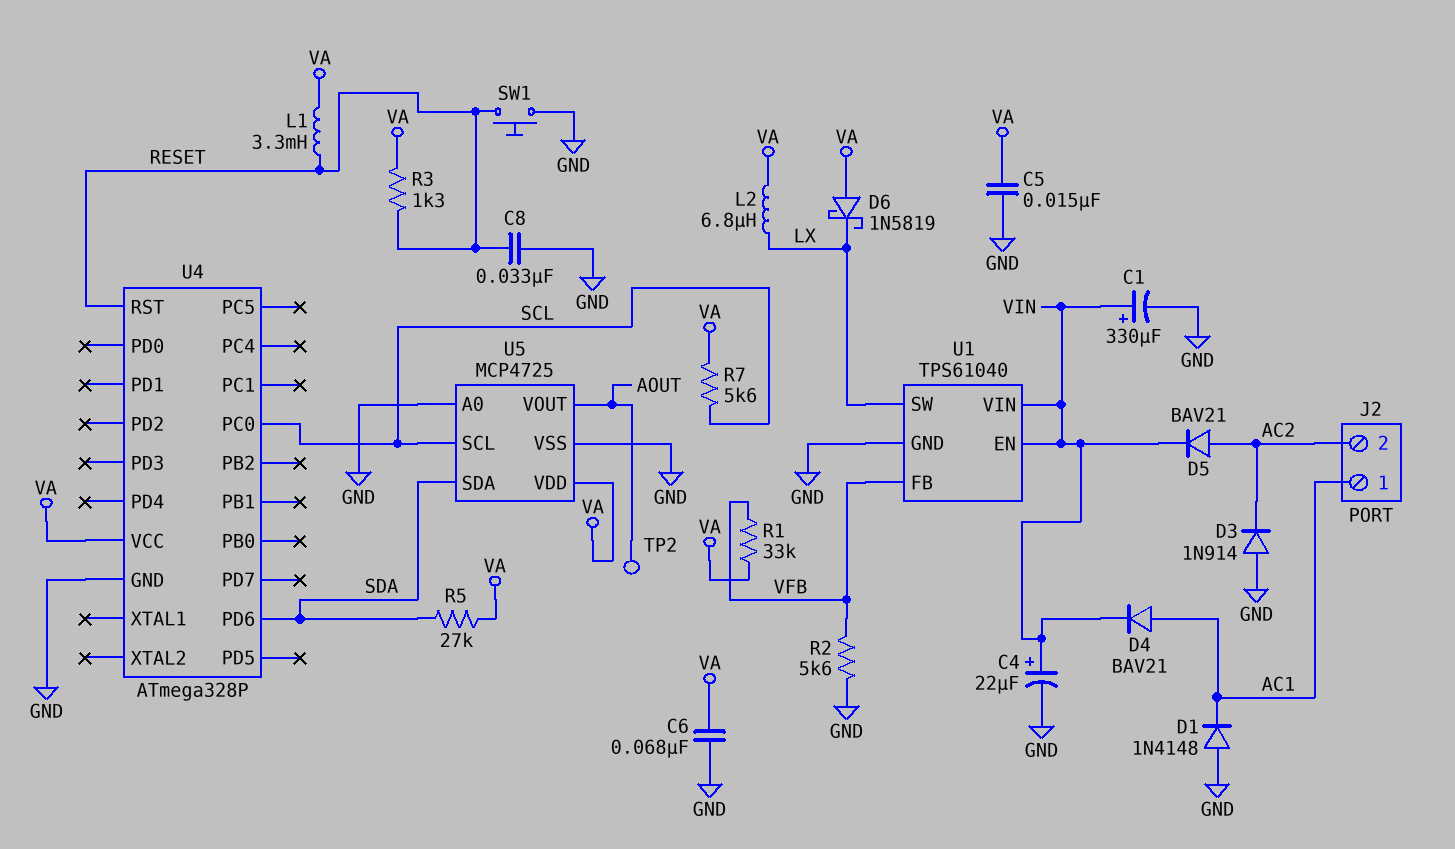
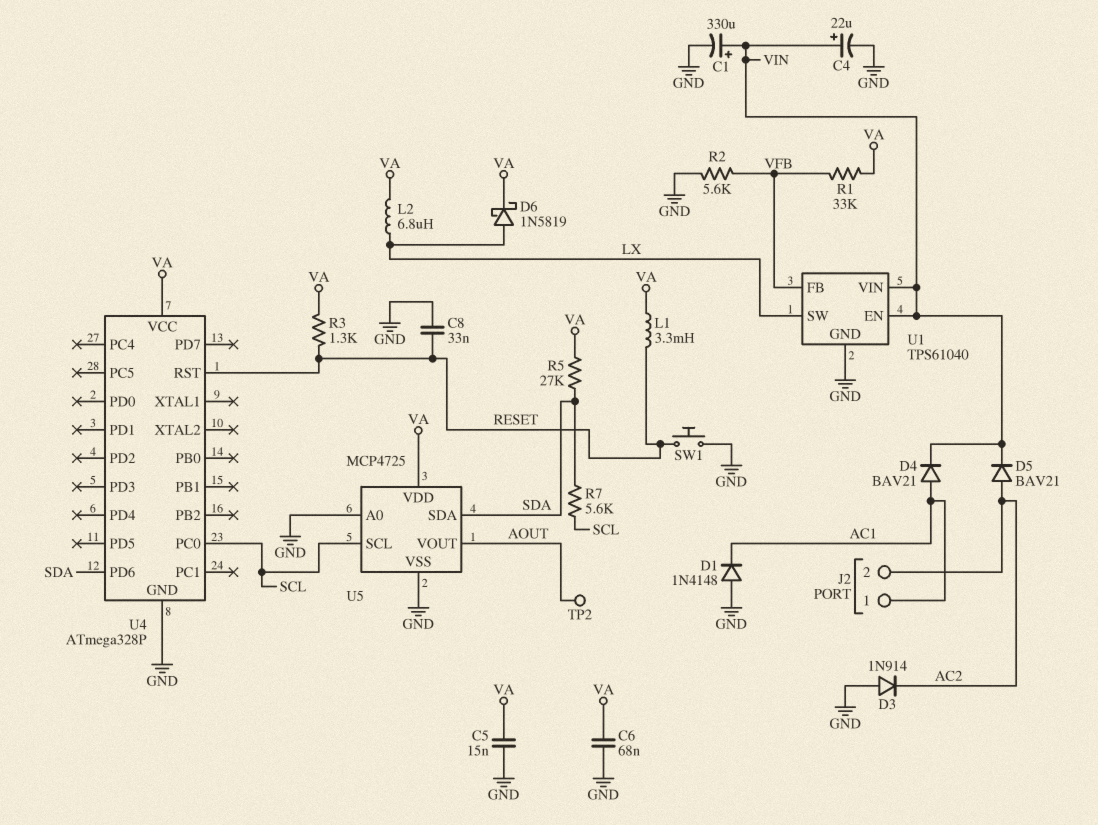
D6: schottky 1N5819 (A VA, K LX) -> schottky 1N5819 (A LX, K VA)
R7: 5.6k (SCL, VA) -> 5.6k (SCL, SDA)

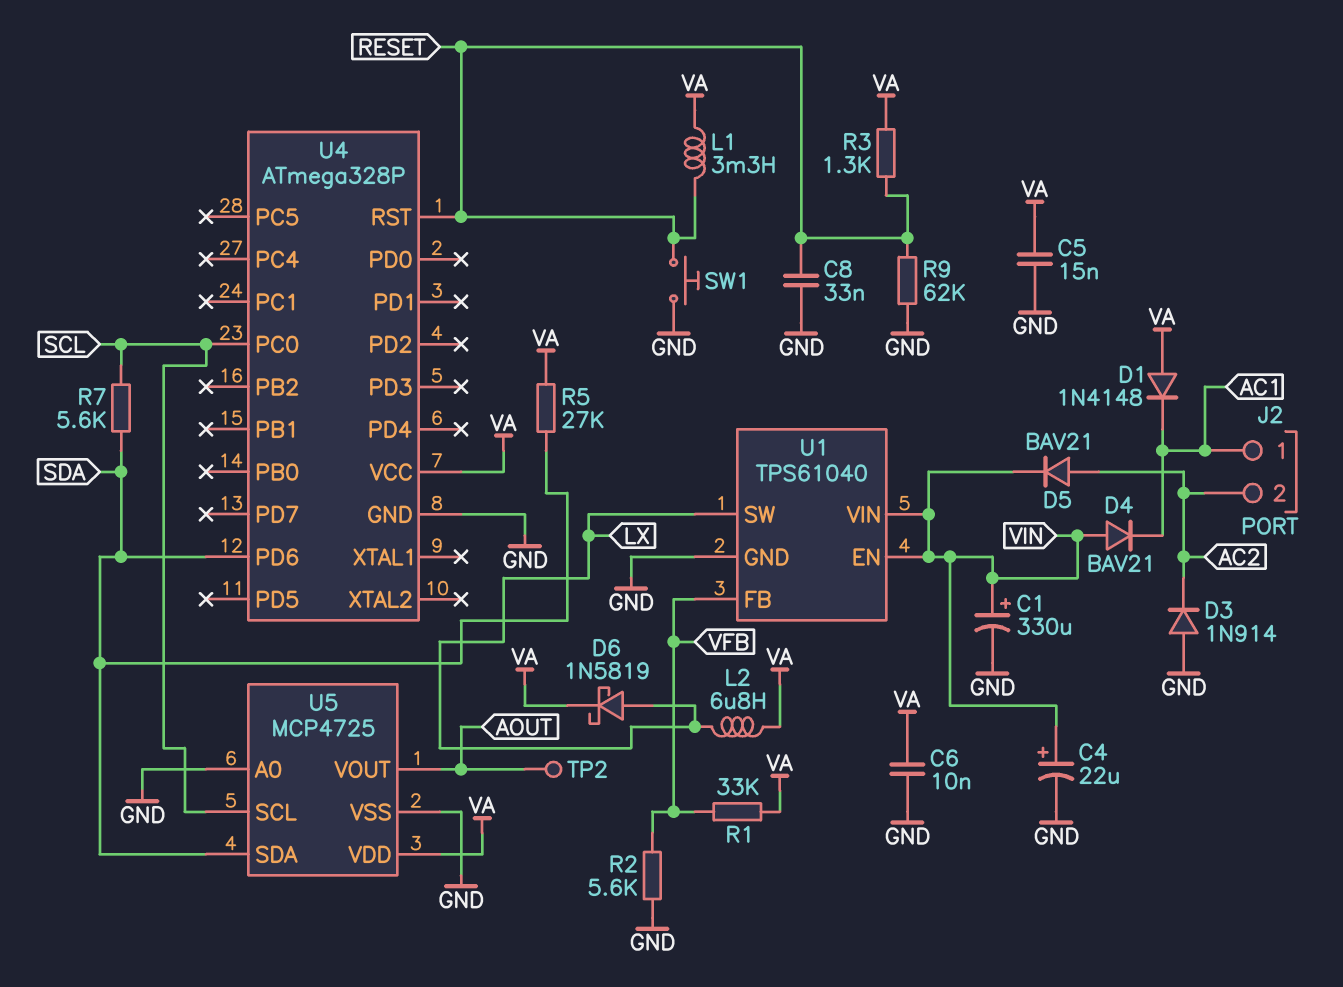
C6: 68nF (GND, VA) -> 10nF (GND, VA)
D1: diode 1N4148 (A GND, K AC1) -> diode 1N4148 (A VA, K AC1)
D4: diode BAV21 (A AC1, K VIN) -> diode BAV21 (A VIN, K AC1)
R9: none -> 62k (GND, RESET)

